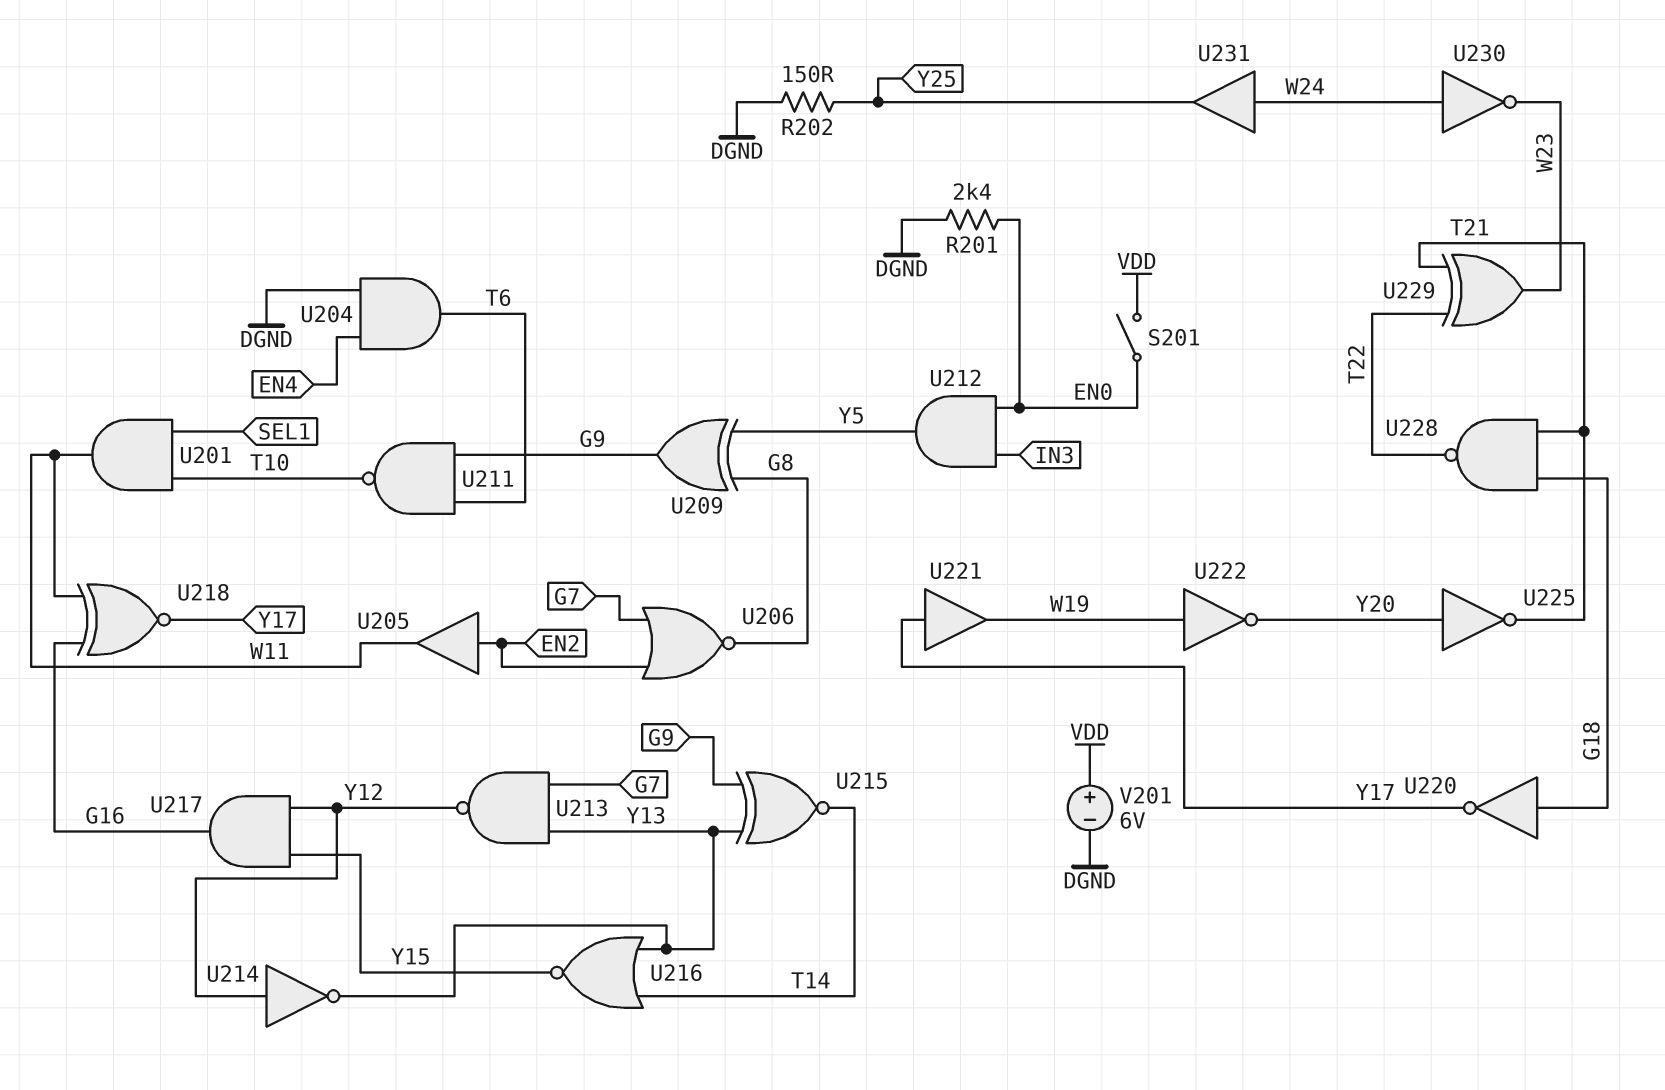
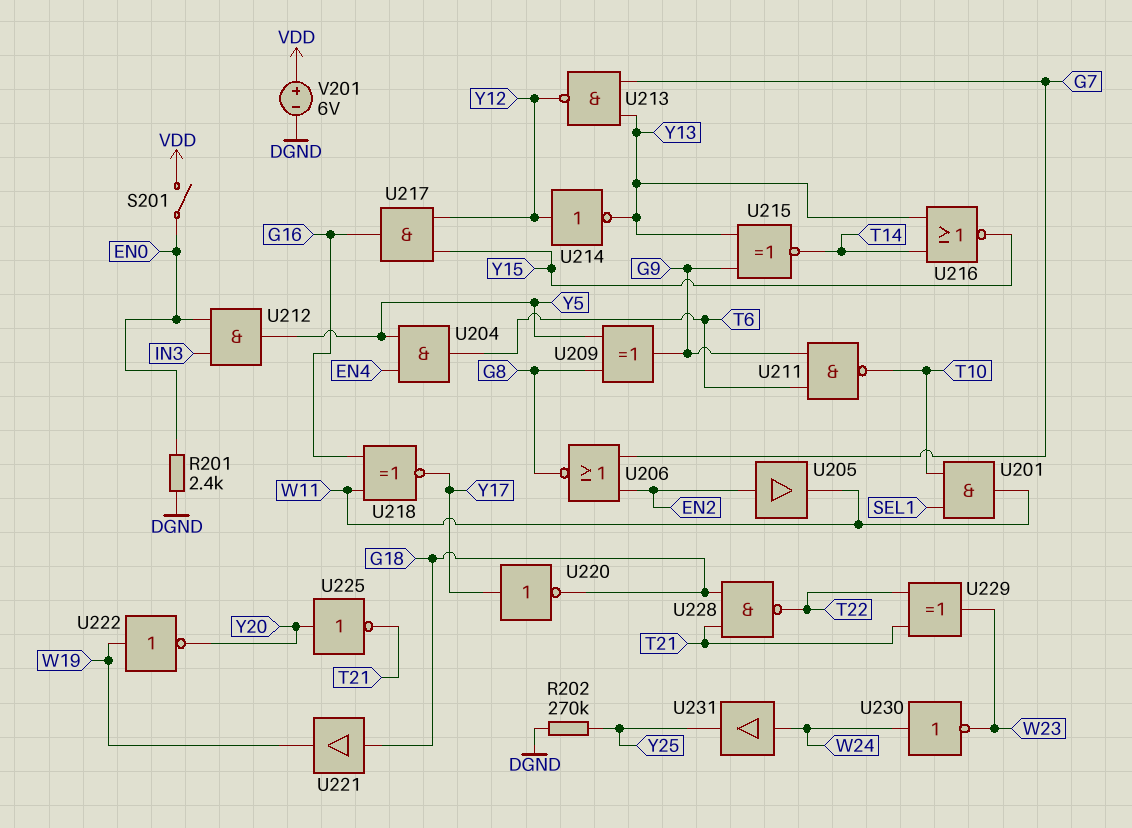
R202: 150 (DGND, Y25) -> 270k (DGND, Y25)
U204: AND (in DGND, in EN4, out T6) -> AND (in EN4, in Y5, out T6)
U220: NOT (in G18, out Y17) -> NOT (in Y17, out G18)
U221: buffer (in Y17, out W19) -> buffer (in G18, out W19)

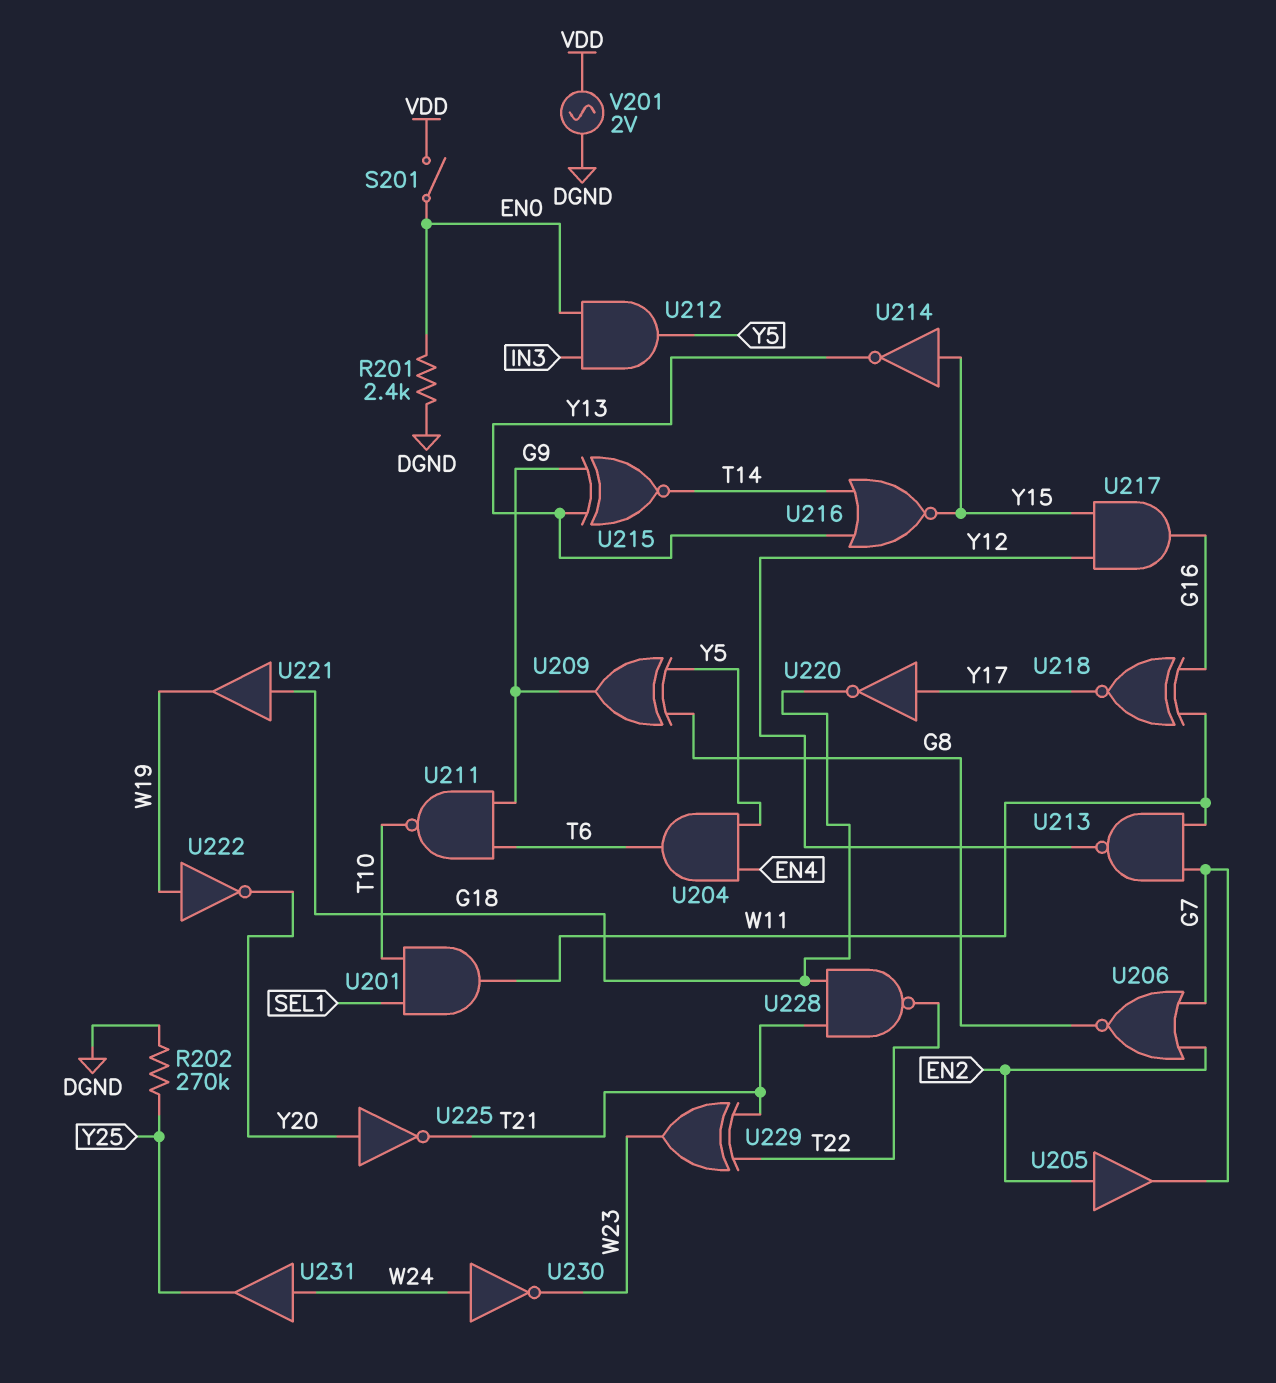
U205: buffer (in EN2, out W11) -> buffer (in EN2, out G7)
U213: NAND (in G7, in Y13, out Y12) -> NAND (in G7, in W11, out Y12)
U214: NOT (in Y12, out Y13) -> NOT (in Y15, out Y13)
V201: 6V (plus VDD, minus DGND) -> AC 2V (DGND, VDD)

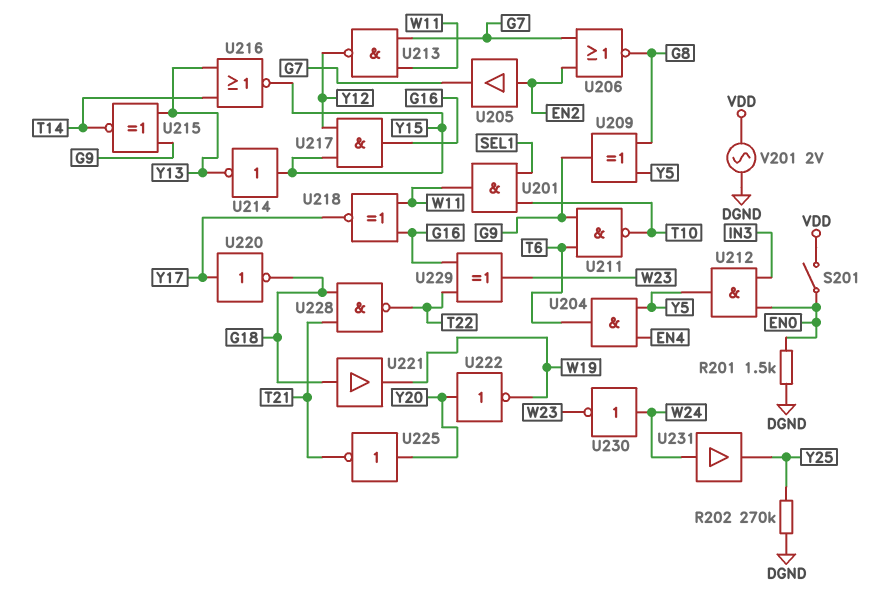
R201: 2.4k (DGND, EN0) -> 1.5k (DGND, EN0)
U222: NOT (in W19, out Y20) -> NOT (in Y20, out W19)
U229: XOR (in T21, in T22, out W23) -> XOR (in G16, in T22, out W23)

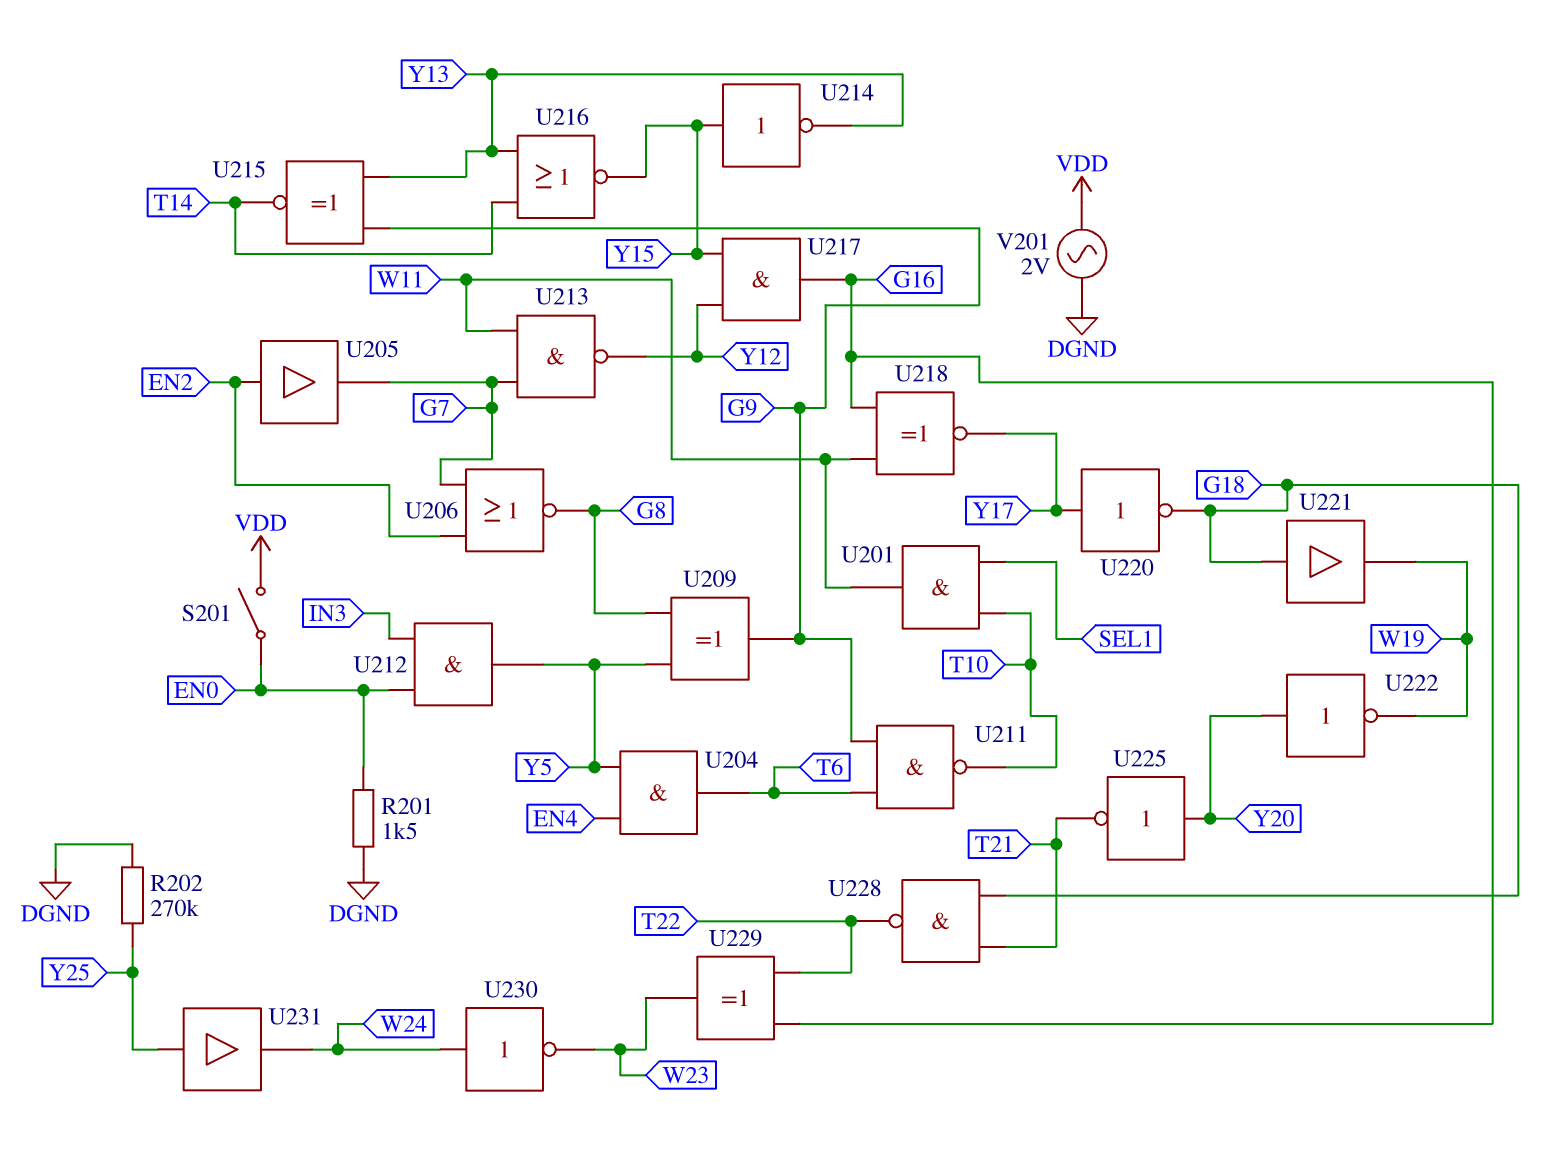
U231: buffer (in W24, out Y25) -> buffer (in Y25, out W24)

